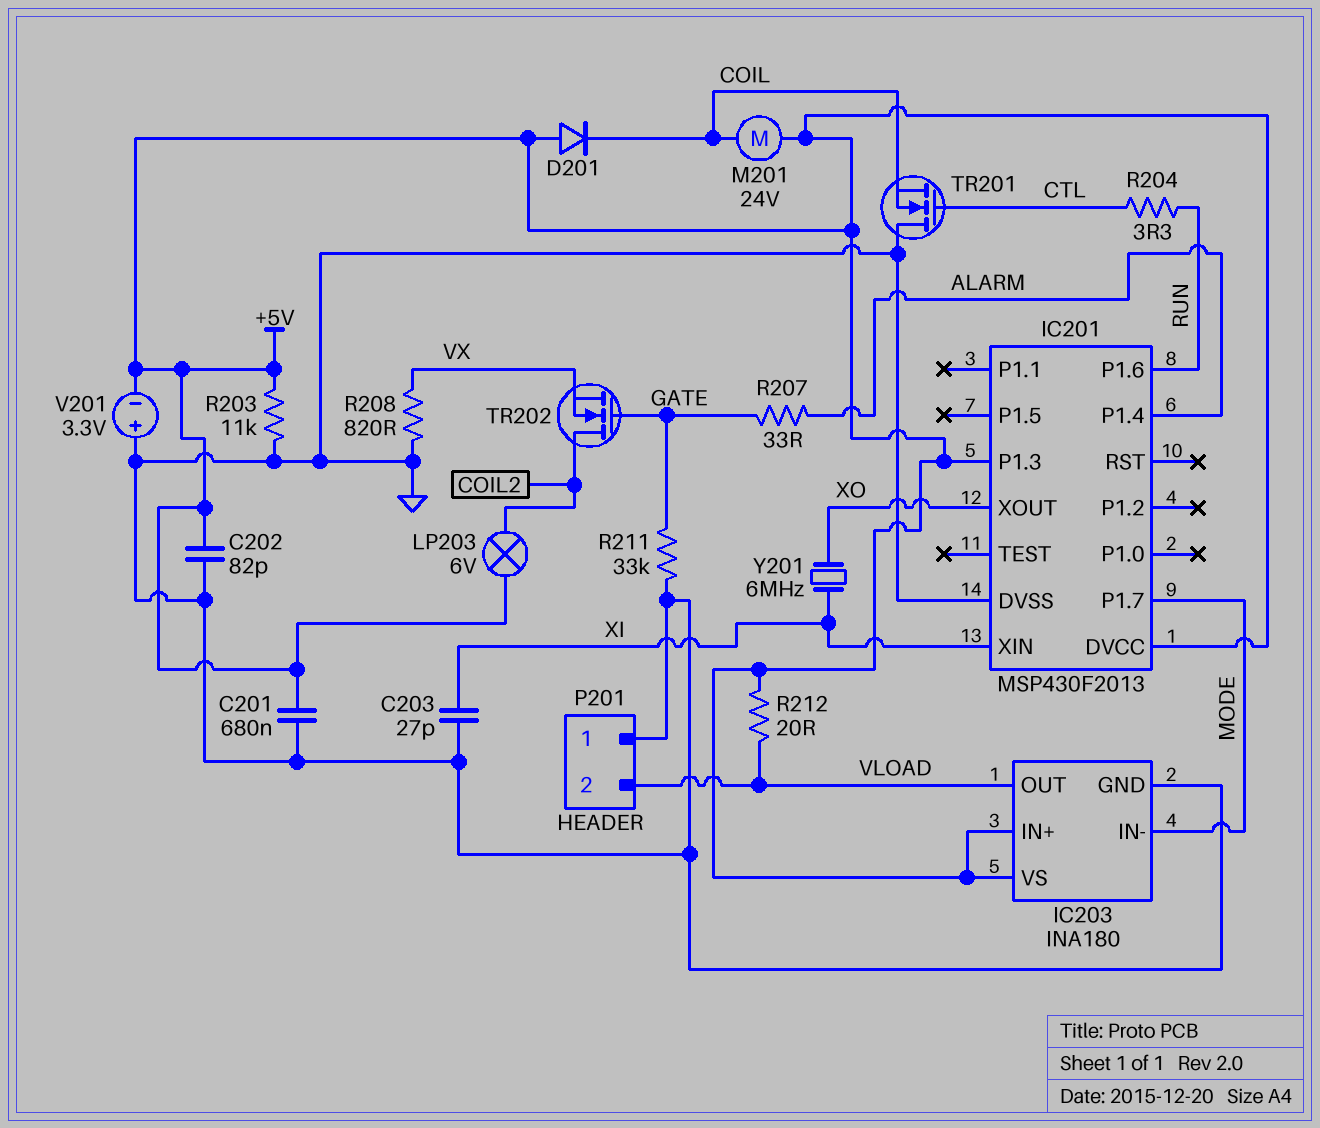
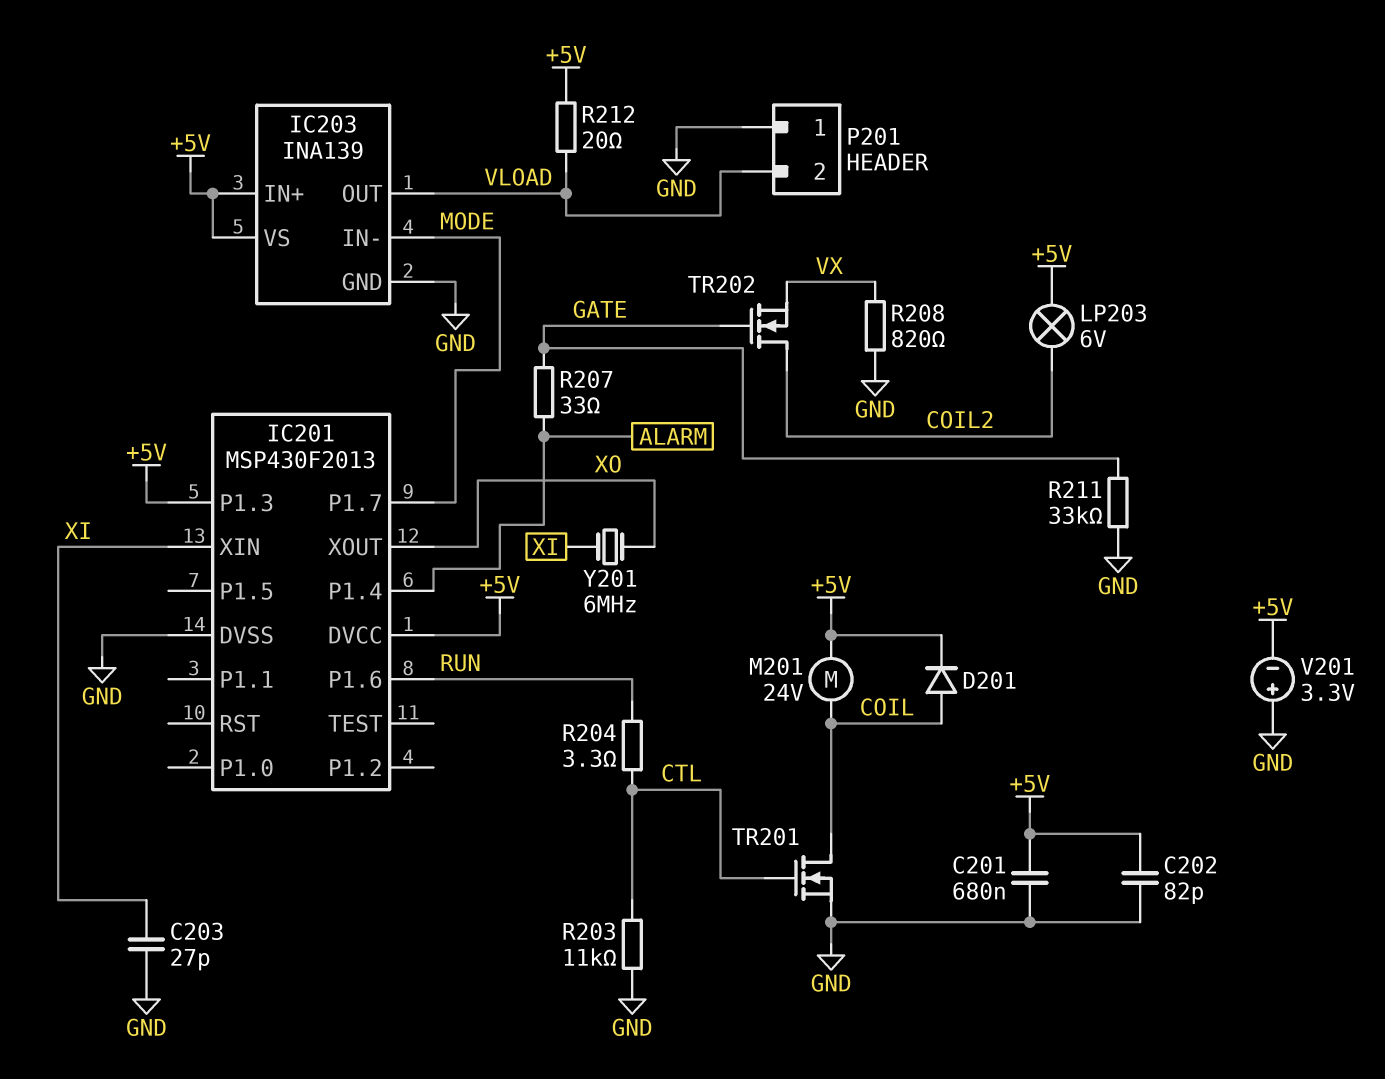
D201: diode (A +5V, K COIL) -> diode (A COIL, K +5V)
IC203: INA180 -> INA139
R203: 11k (+5V, GND) -> 11k (CTL, GND)
TR201: NMOS (G CTL, D GND, S COIL) -> NMOS (G CTL, D COIL, S GND)

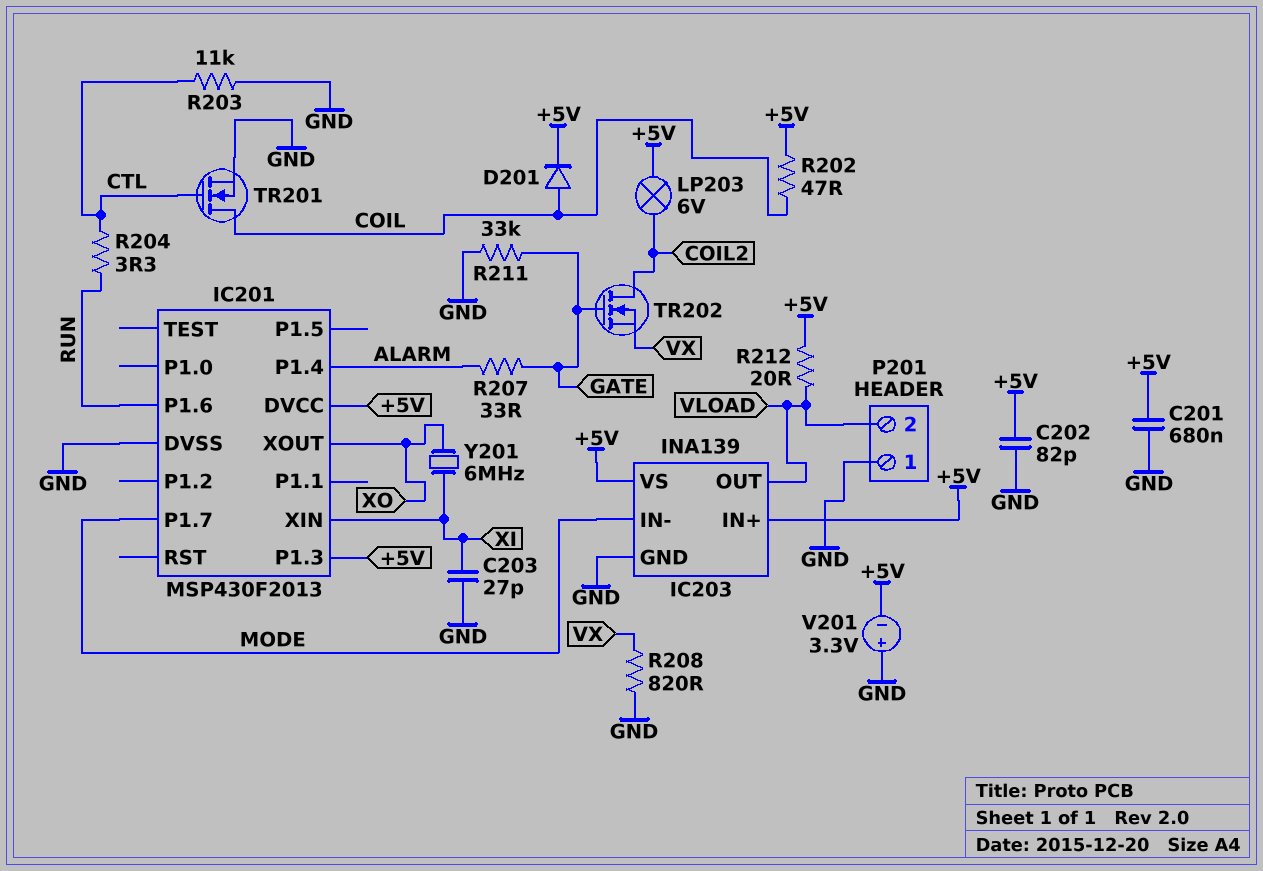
M201: motor 24V (+5V, COIL) -> none
R202: none -> 47 (+5V, COIL)

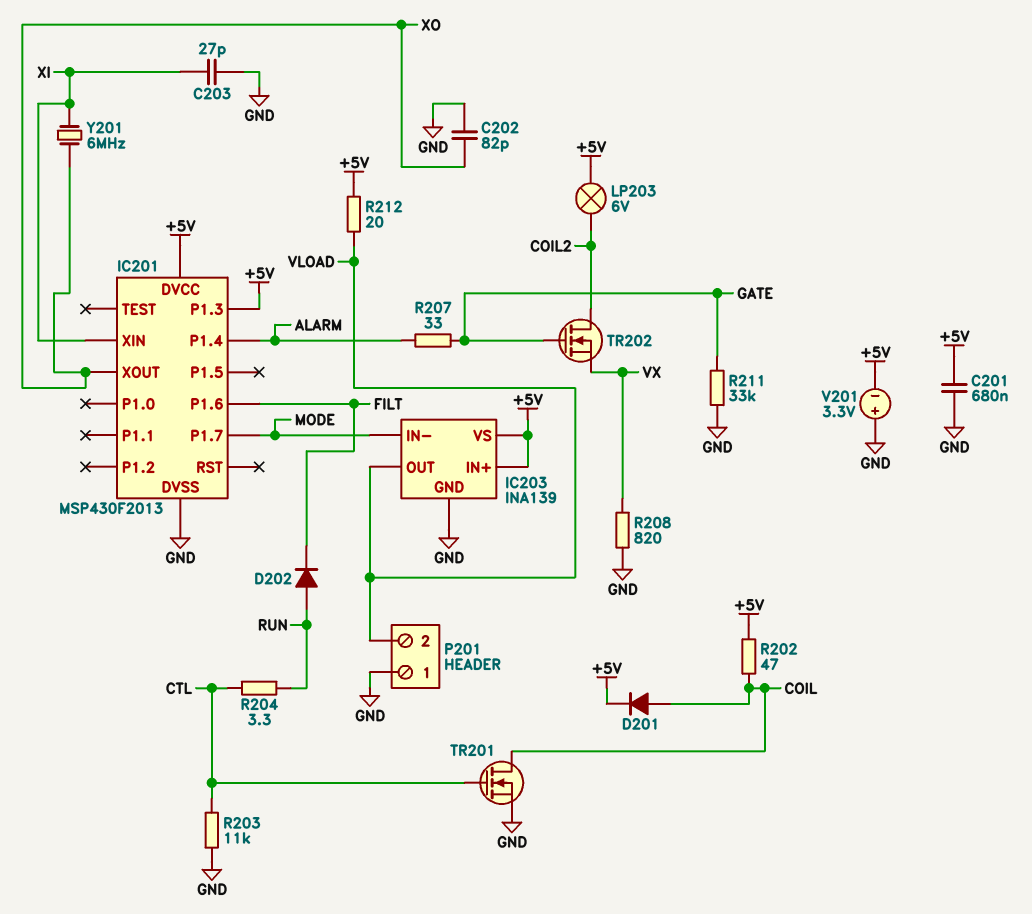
C202: 82pF (+5V, GND) -> 82pF (GND, XO)
D202: none -> diode (A RUN, K FILT)
IC201 pin P1.6: RUN -> FILT

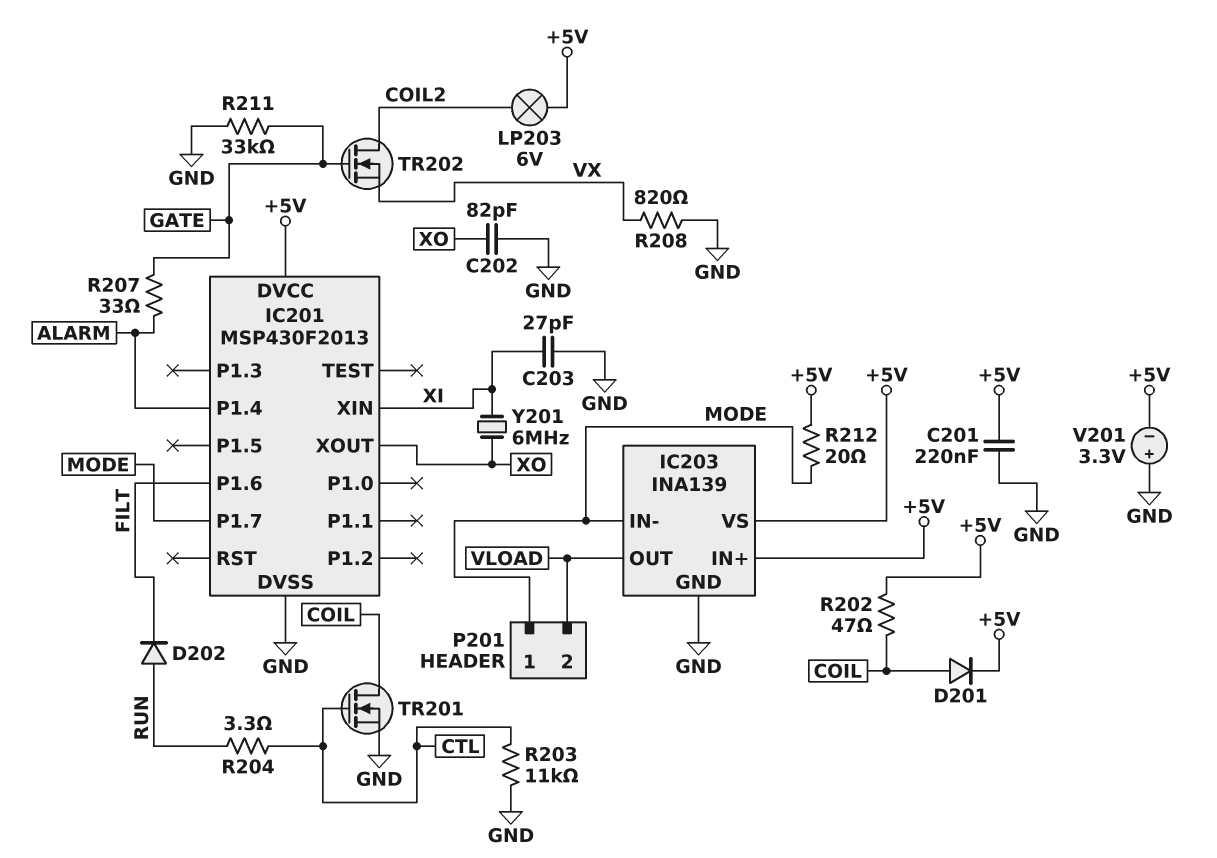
C201: 680nF (+5V, GND) -> 220nF (+5V, GND)
IC201 pin P1.3: +5V -> none
P201 pin 1: GND -> MODE
R212: 20 (+5V, VLOAD) -> 20 (+5V, MODE)

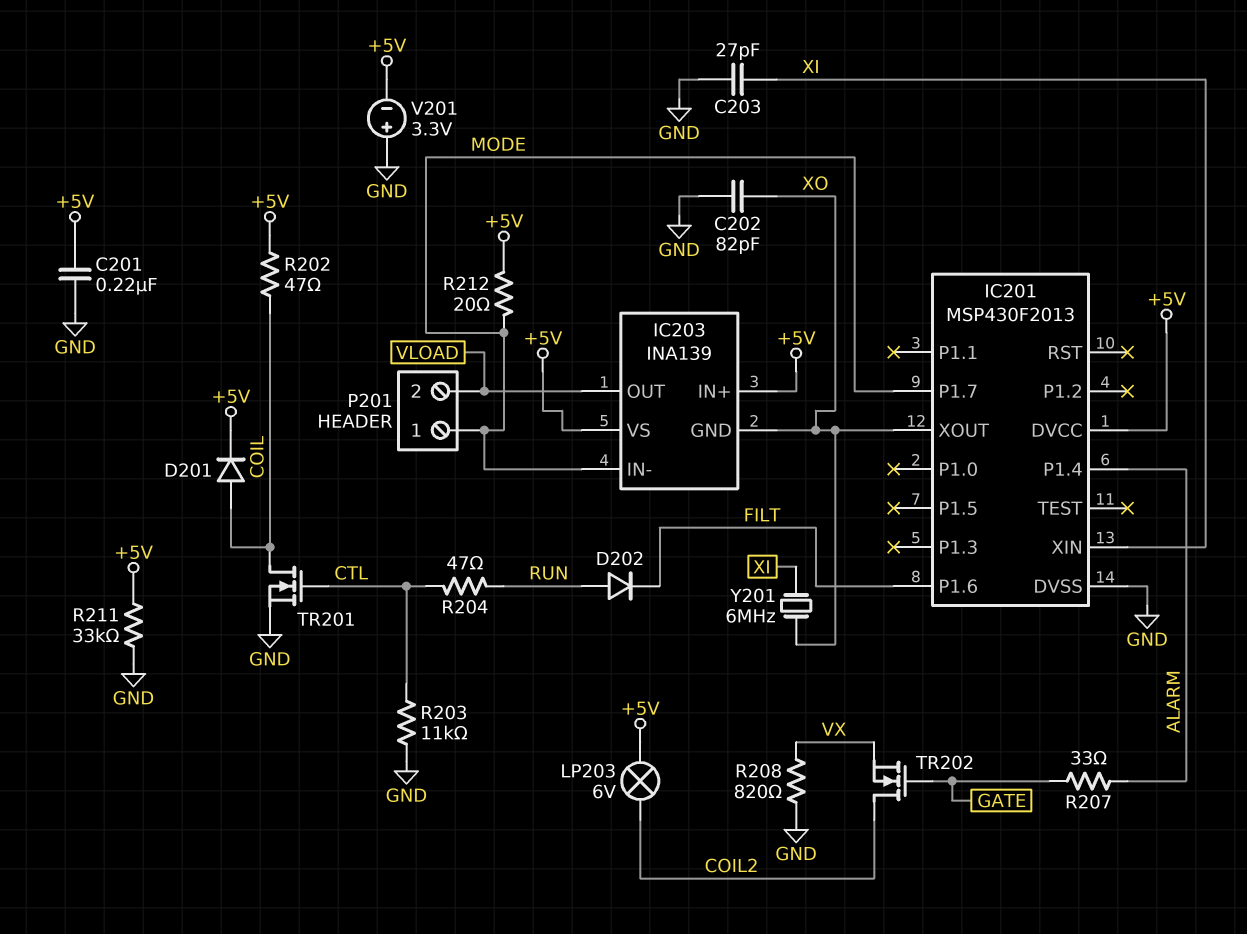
IC203 pin GND: GND -> XO
R204: 3.3 (CTL, RUN) -> 47 (CTL, RUN)
R211: 33k (GATE, GND) -> 33k (+5V, GND)

